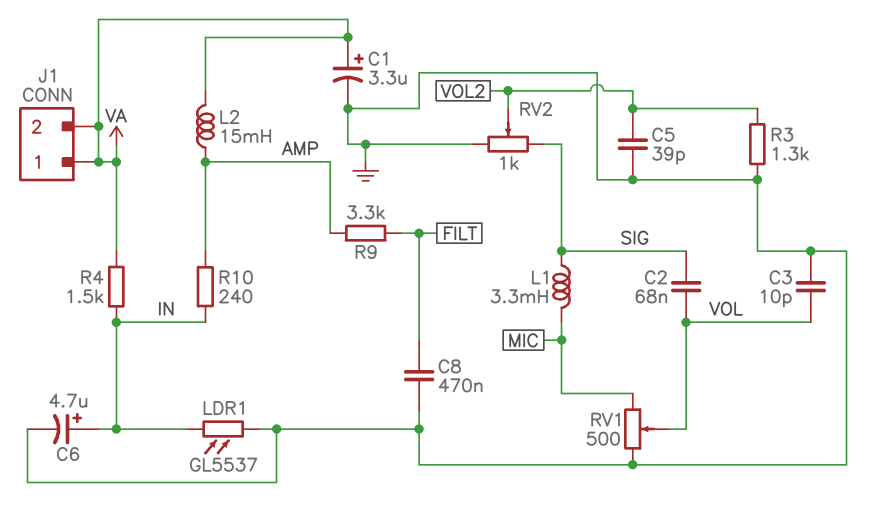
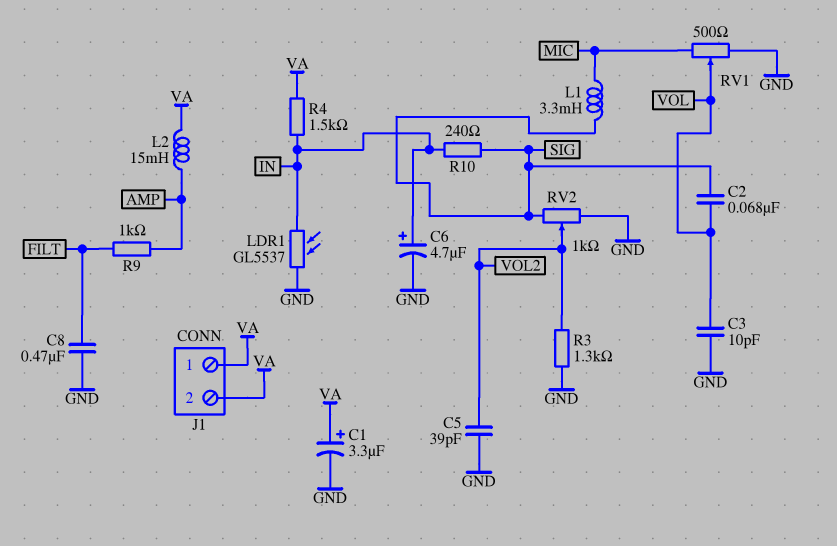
R9: 3.3k (AMP, FILT) -> 1k (AMP, FILT)
R10: 240 (AMP, IN) -> 240 (IN, SIG)

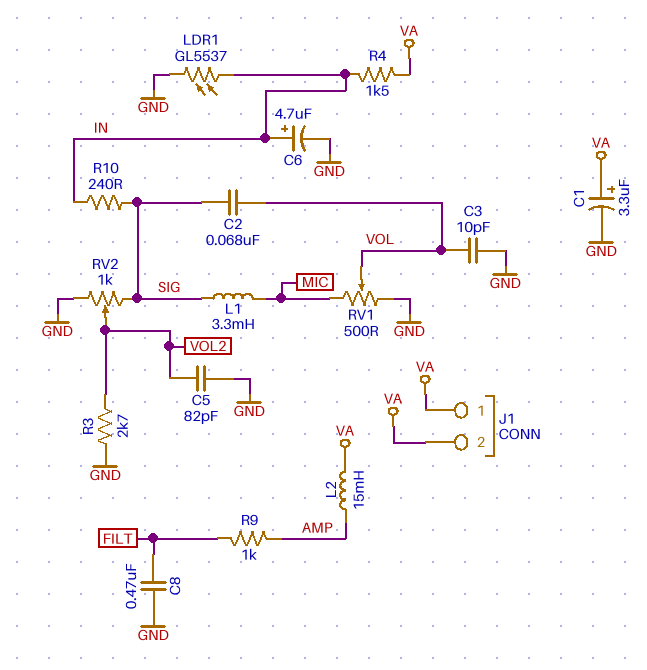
C5: 39pF (GND, VOL2) -> 82pF (GND, VOL2)
R3: 1.3k (GND, VOL2) -> 2.7k (GND, VOL2)

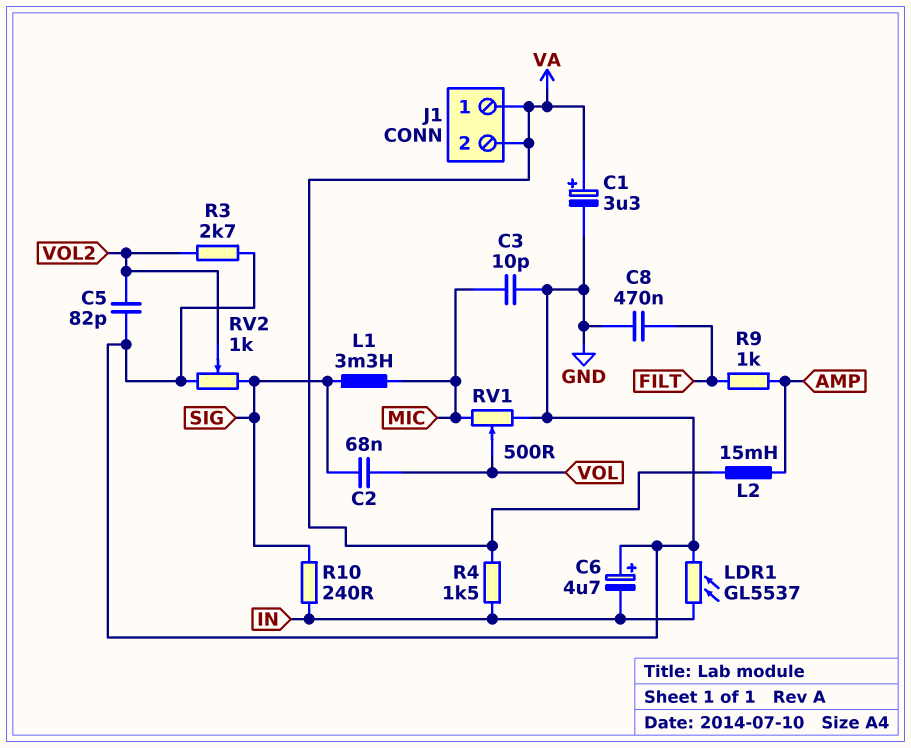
C3: 10pF (GND, VOL) -> 10pF (GND, MIC)
C6: 4.7uF (plus IN, minus GND) -> 4.7uF (plus GND, minus IN)

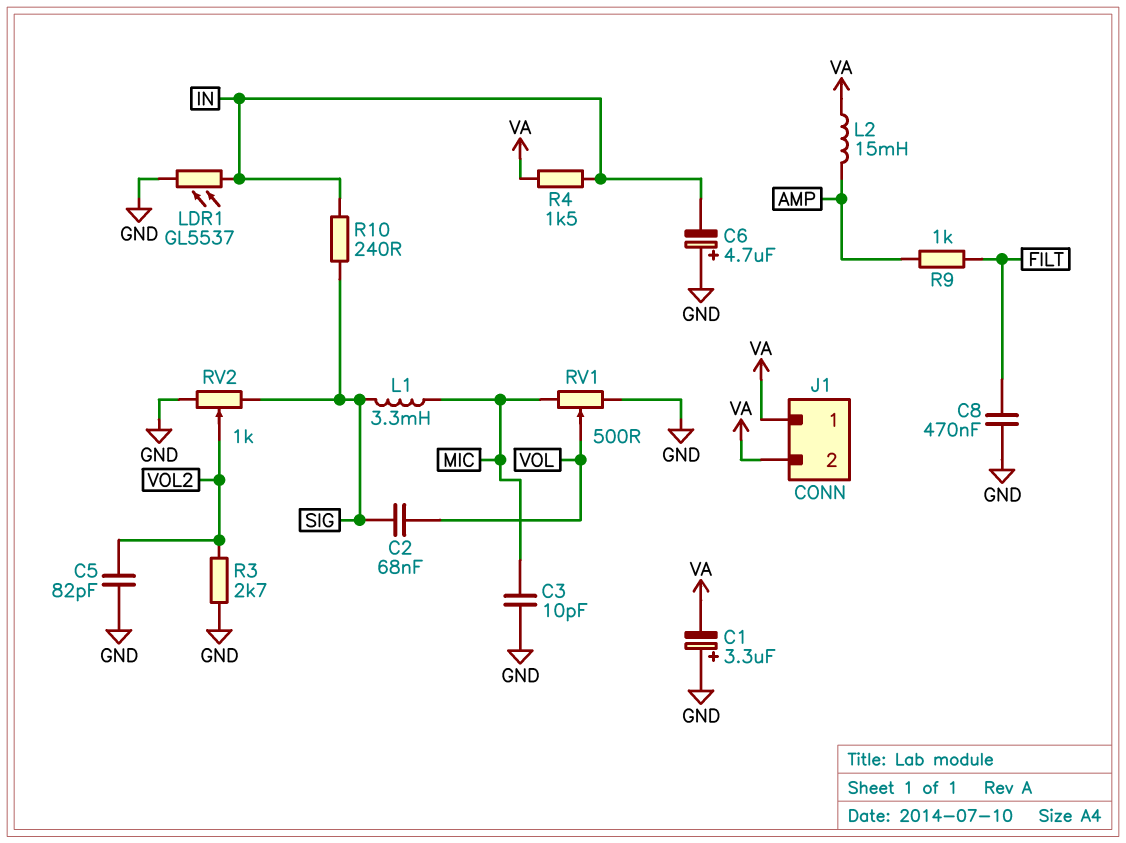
C1: 3.3uF (plus VA, minus GND) -> 3.3uF (plus GND, minus VA)

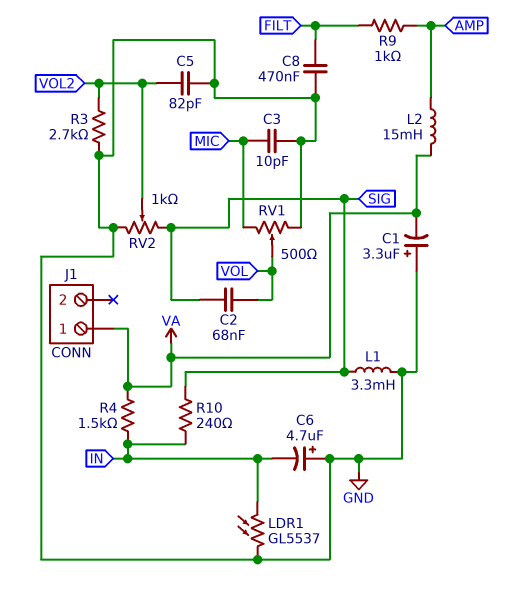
J1 pin 2: VA -> none
L1: 3.3mH (MIC, SIG) -> 3.3mH (GND, SIG)

